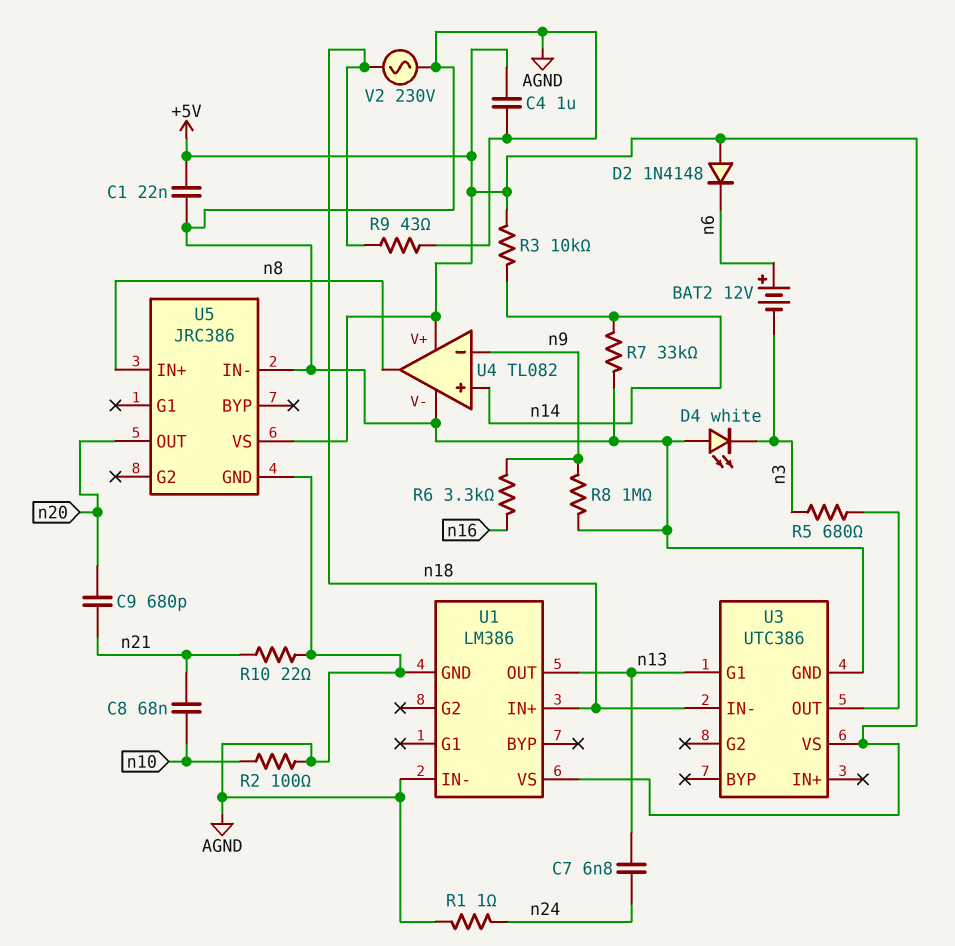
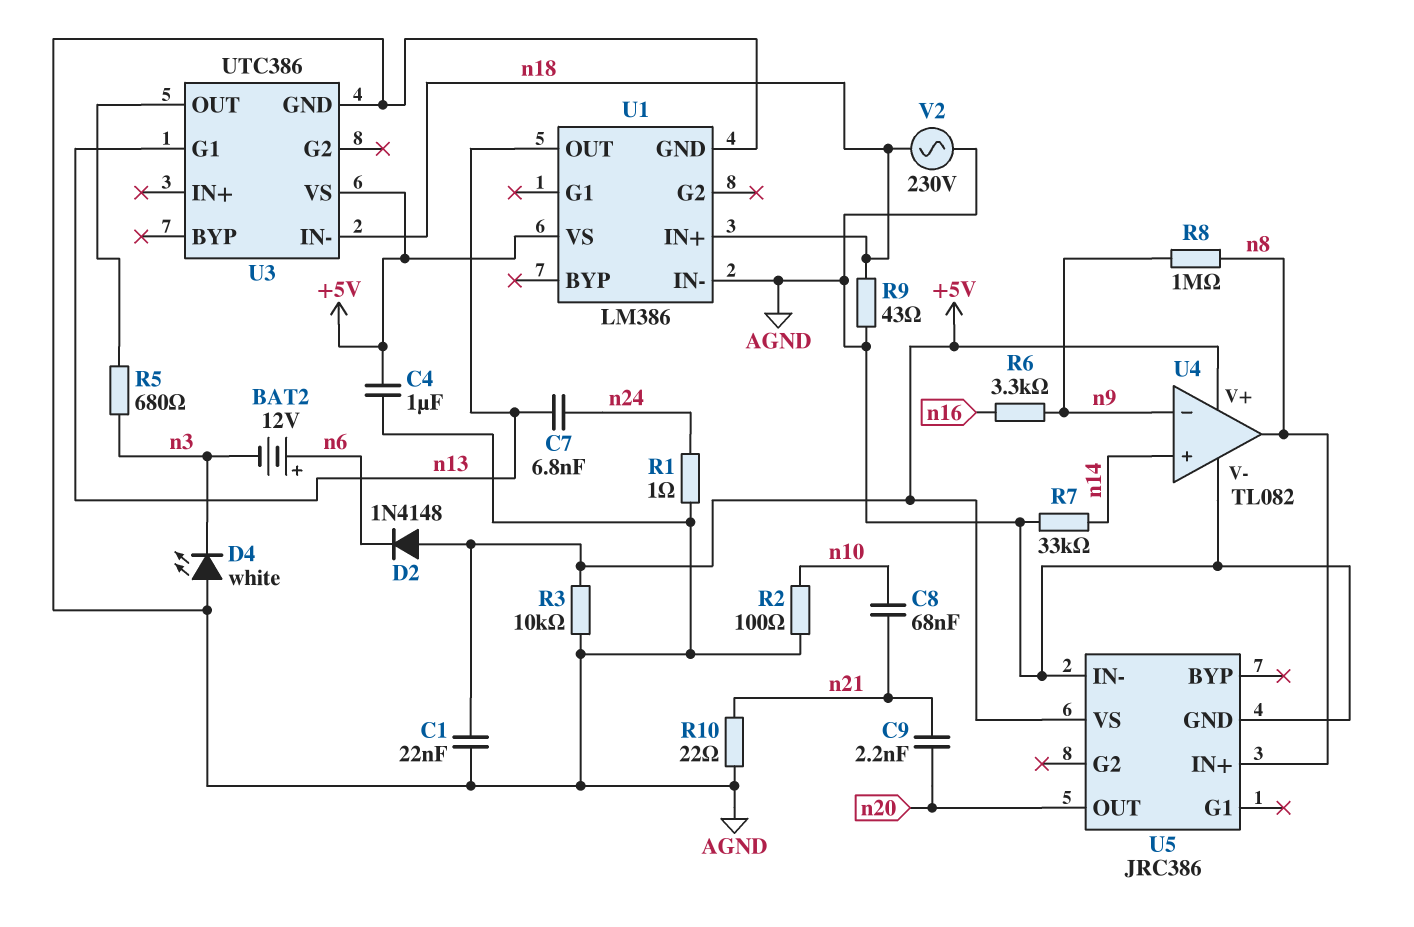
C9: 680pF (n20, n21) -> 2.2nF (n20, n21)
R3: 10k (+5V, n14) -> 10k (+5V, AGND)
R8: 1M (AGND, n9) -> 1M (n8, n9)

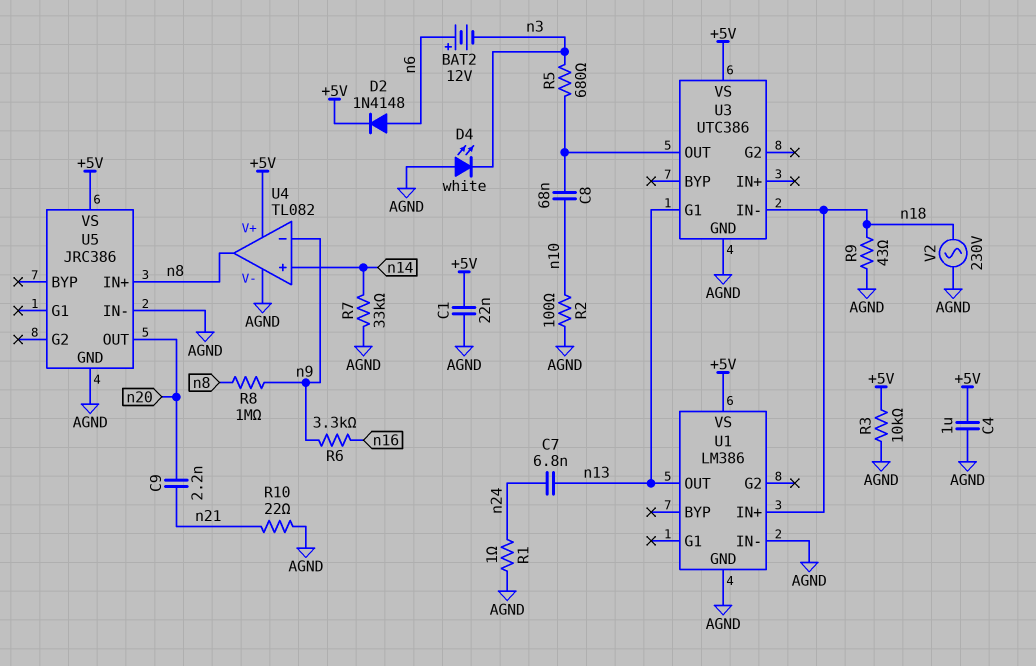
C8: 68nF (n10, n21) -> 68nF (U3/OUT, n10)
D2: diode 1N4148 (A +5V, K n6) -> diode 1N4148 (A n6, K +5V)

